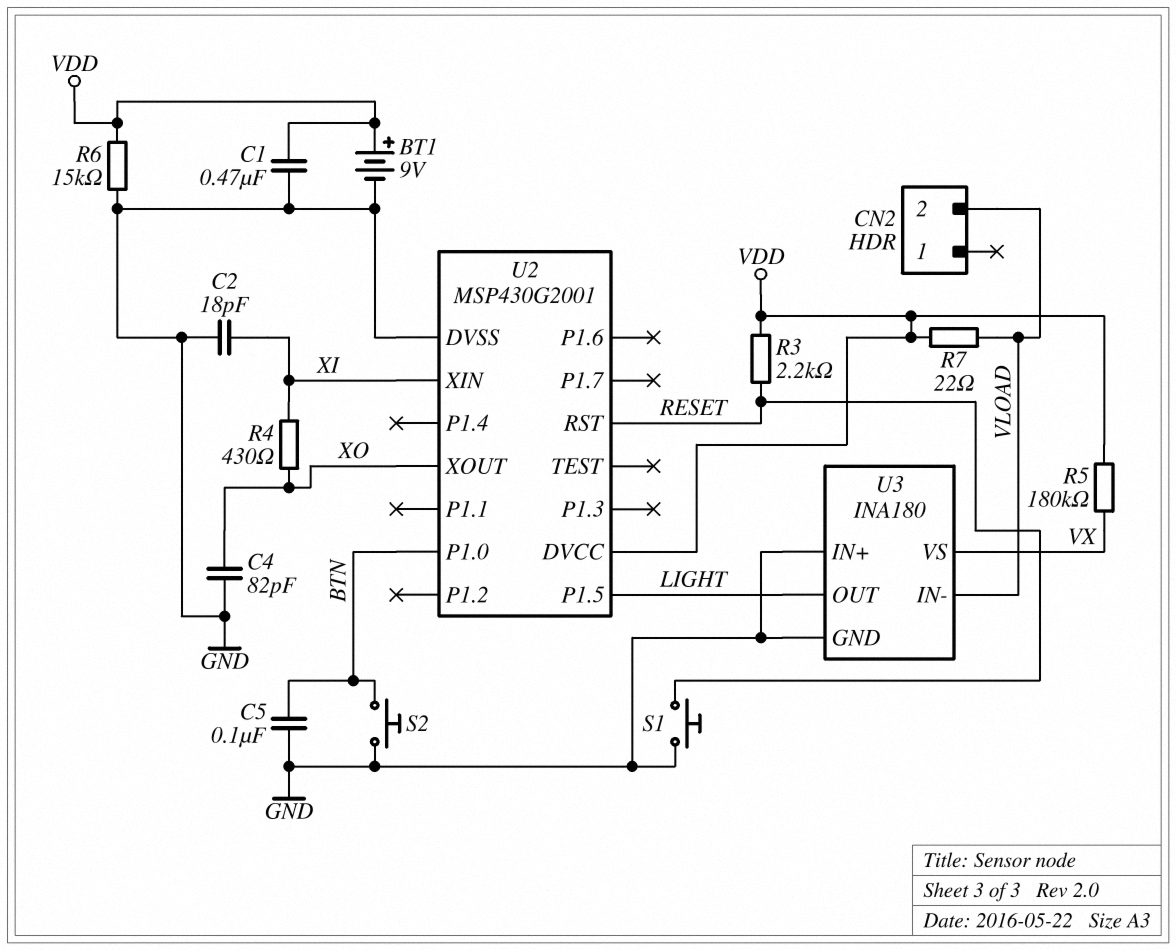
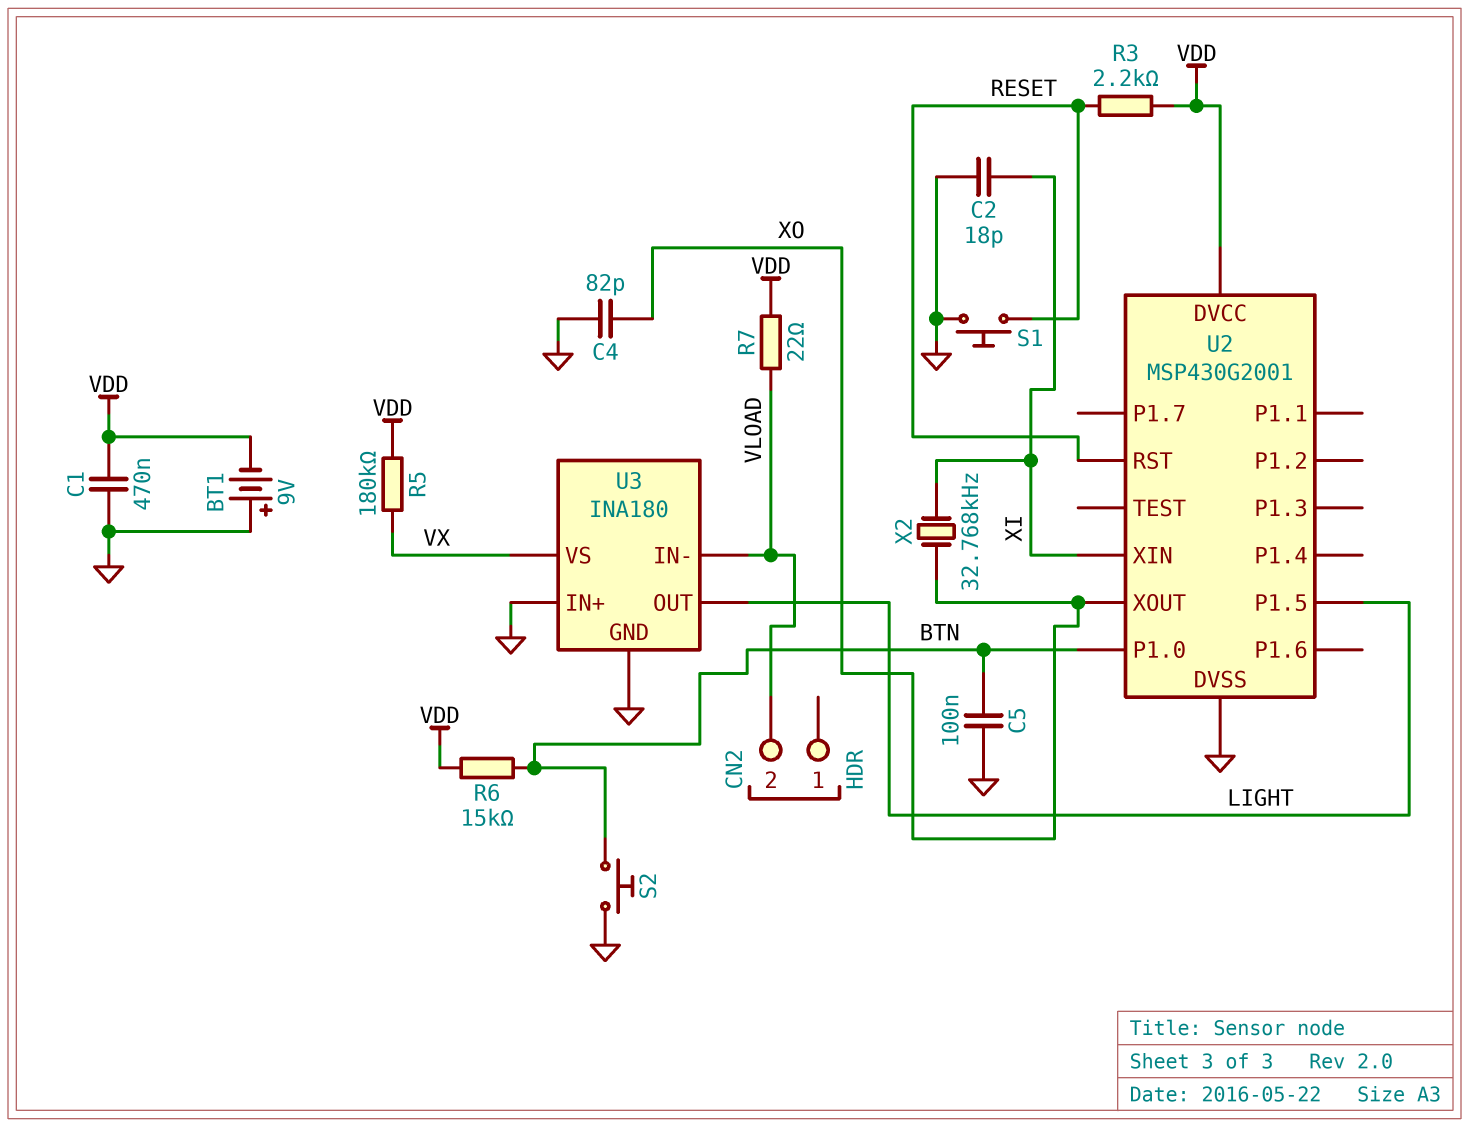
BT1: 9V (plus VDD, minus GND) -> 9V (plus GND, minus VDD)
R4: 430 (XI, XO) -> none
R6: 15k (GND, VDD) -> 15k (BTN, VDD)
X2: none -> 32.768kHz (XI, XO)

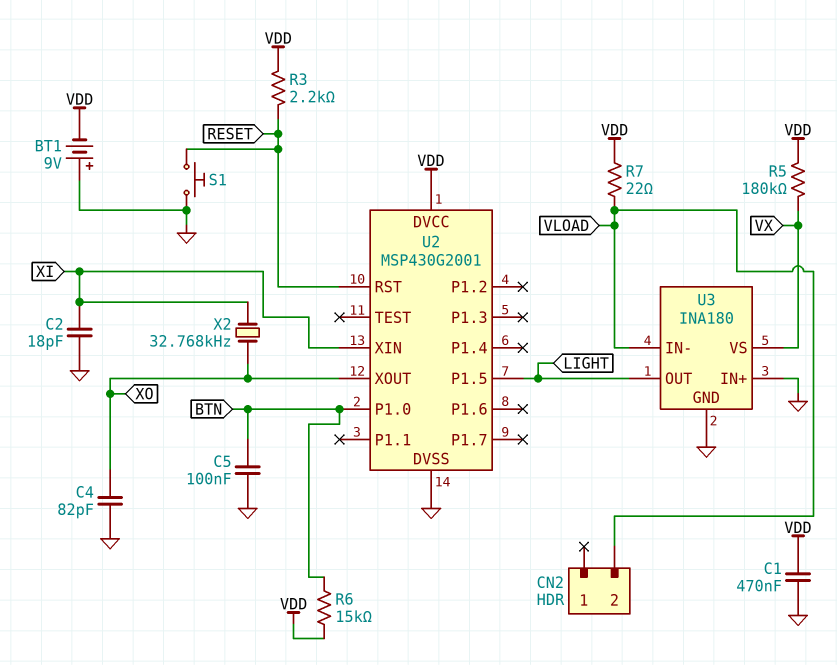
S2: button (BTN, GND) -> none

